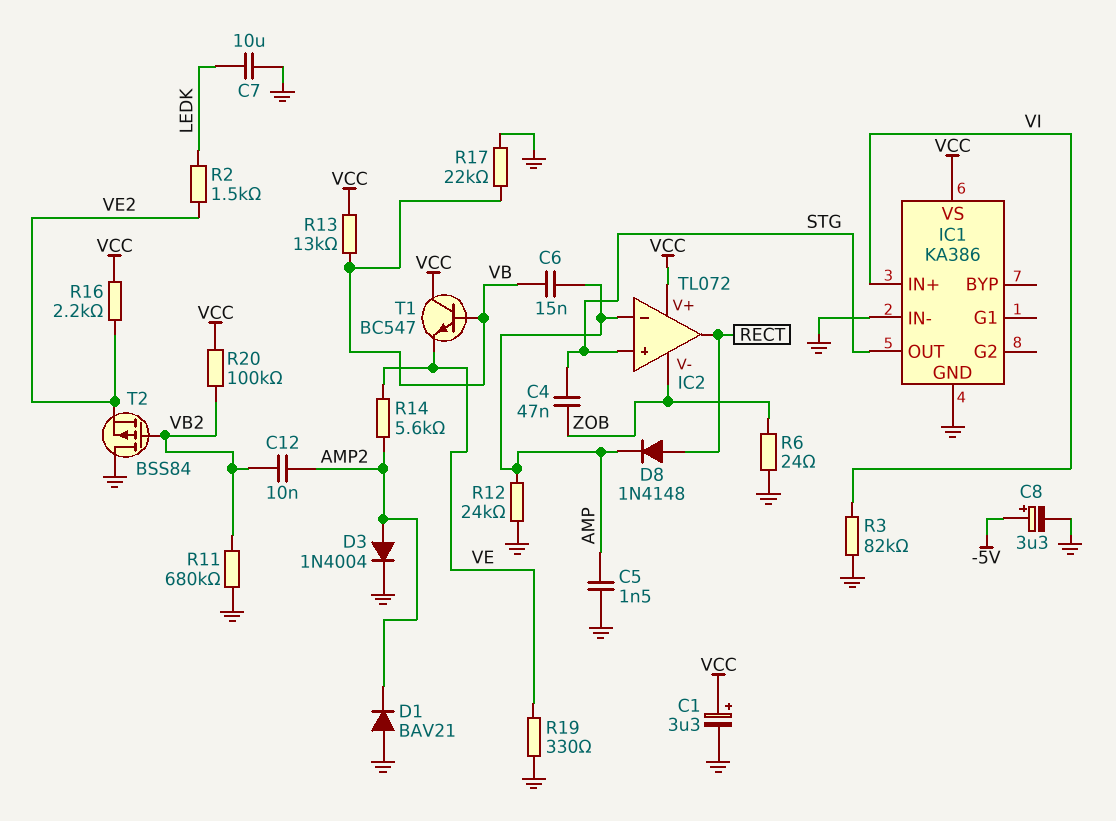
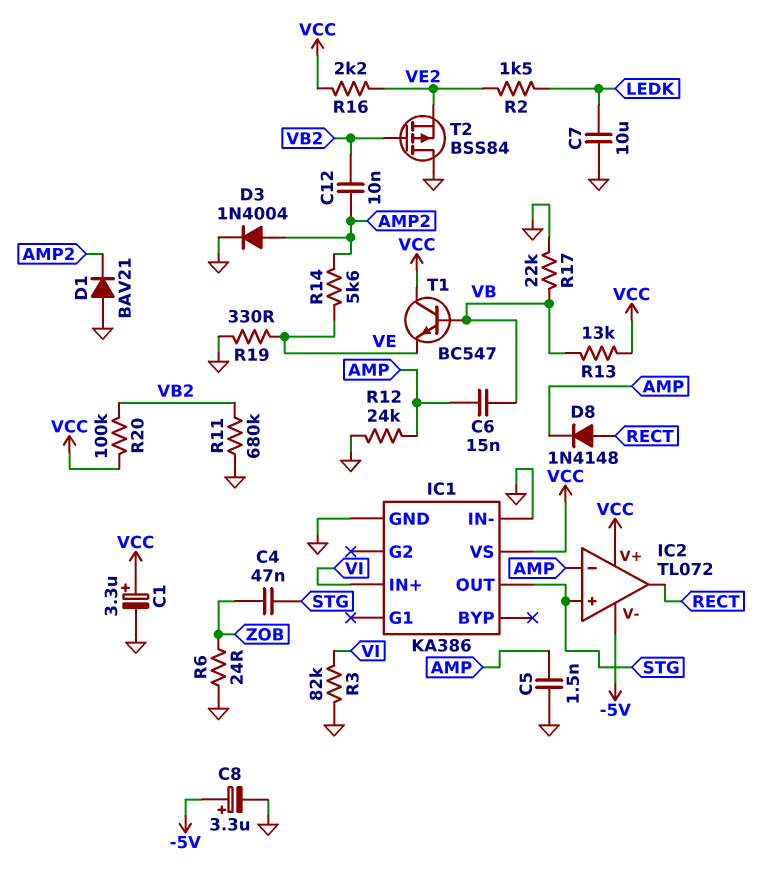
IC2 pin V-: ZOB -> -5V

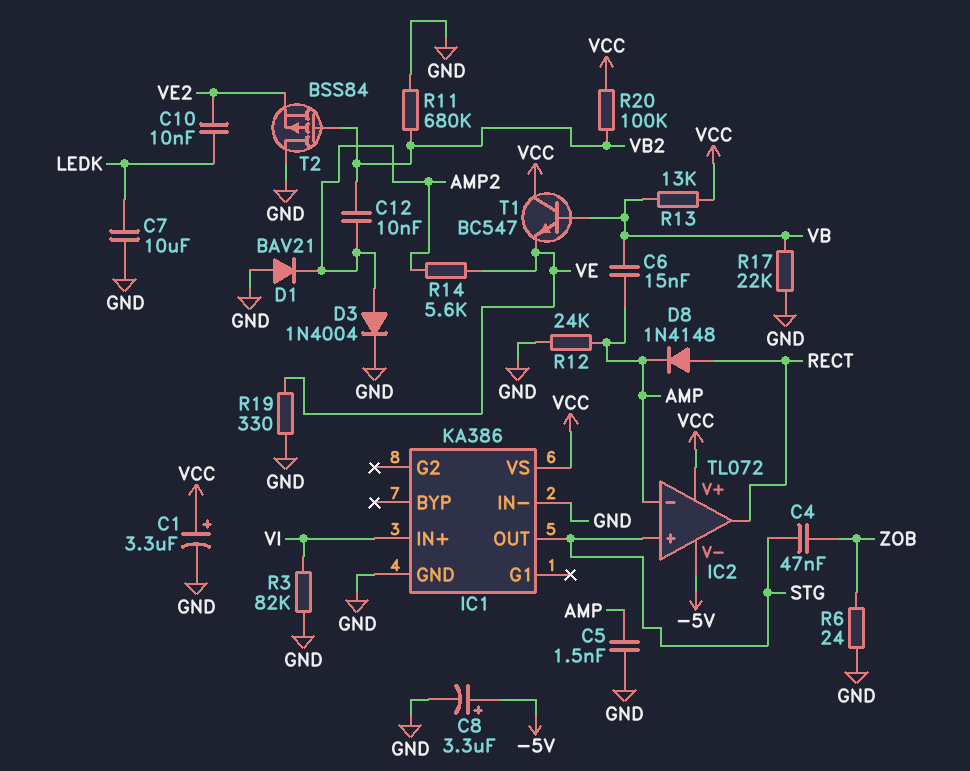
C10: none -> 10nF (LEDK, VE2)
R2: 1.5k (LEDK, VE2) -> none
R16: 2.2k (VCC, VE2) -> none

